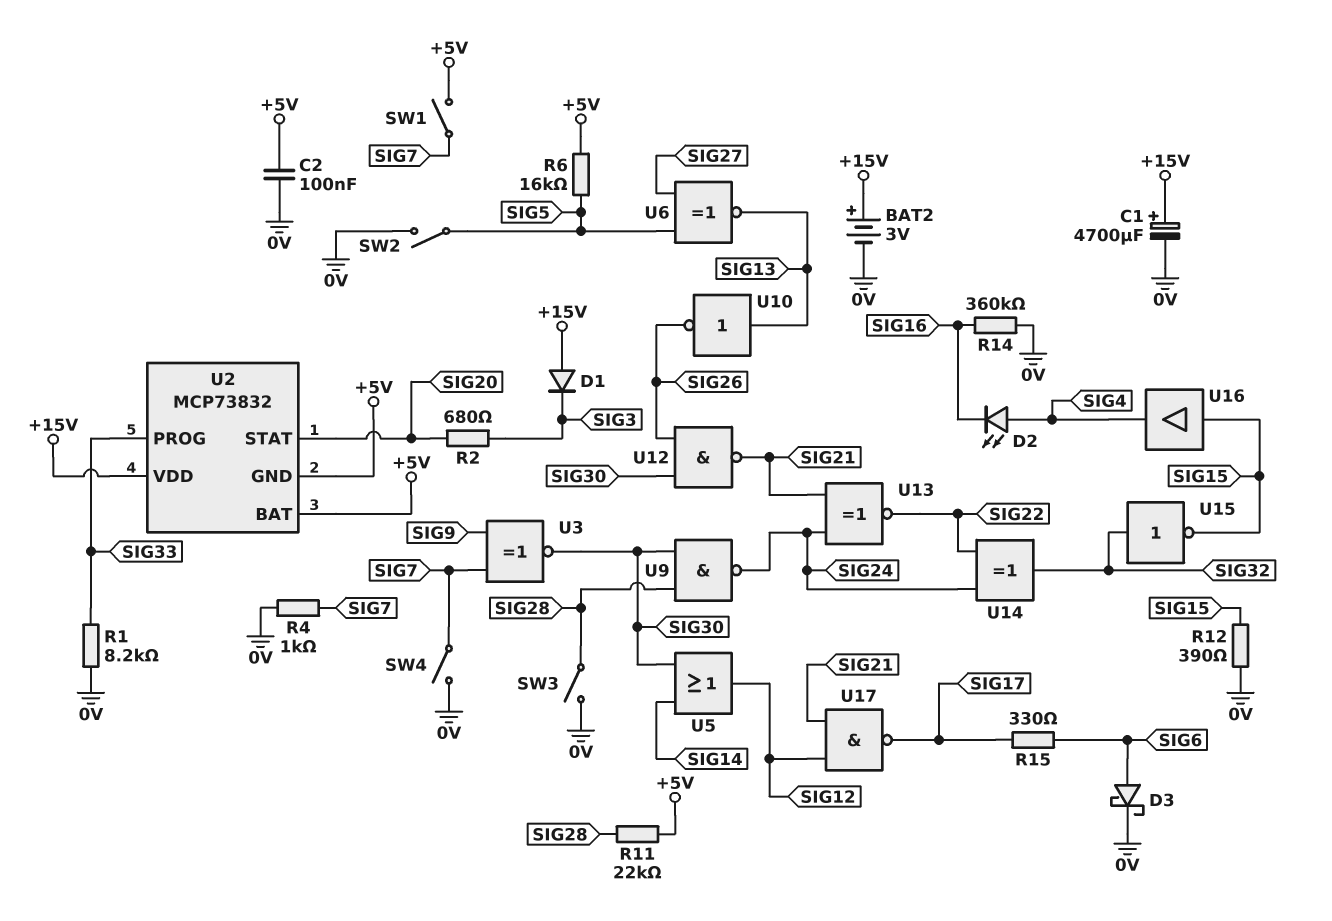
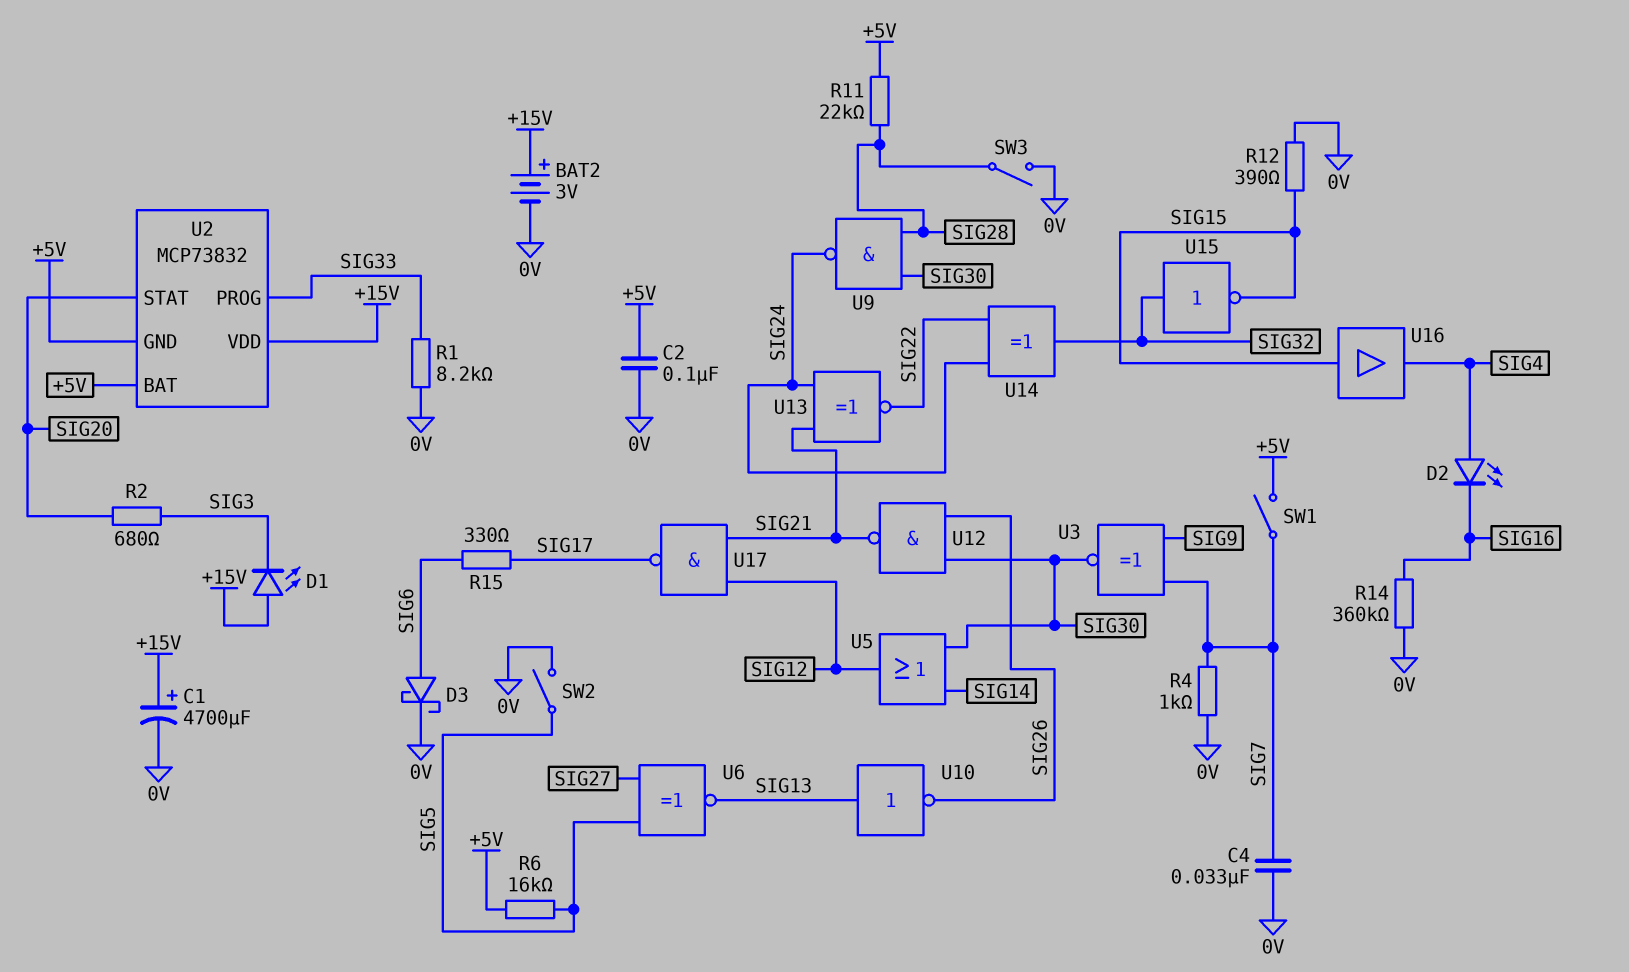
C4: none -> 33nF (0V, SIG7)
D1: diode (A +15V, K SIG3) -> LED (A +15V, K SIG3)
SW4: switch (0V, SIG7) -> none

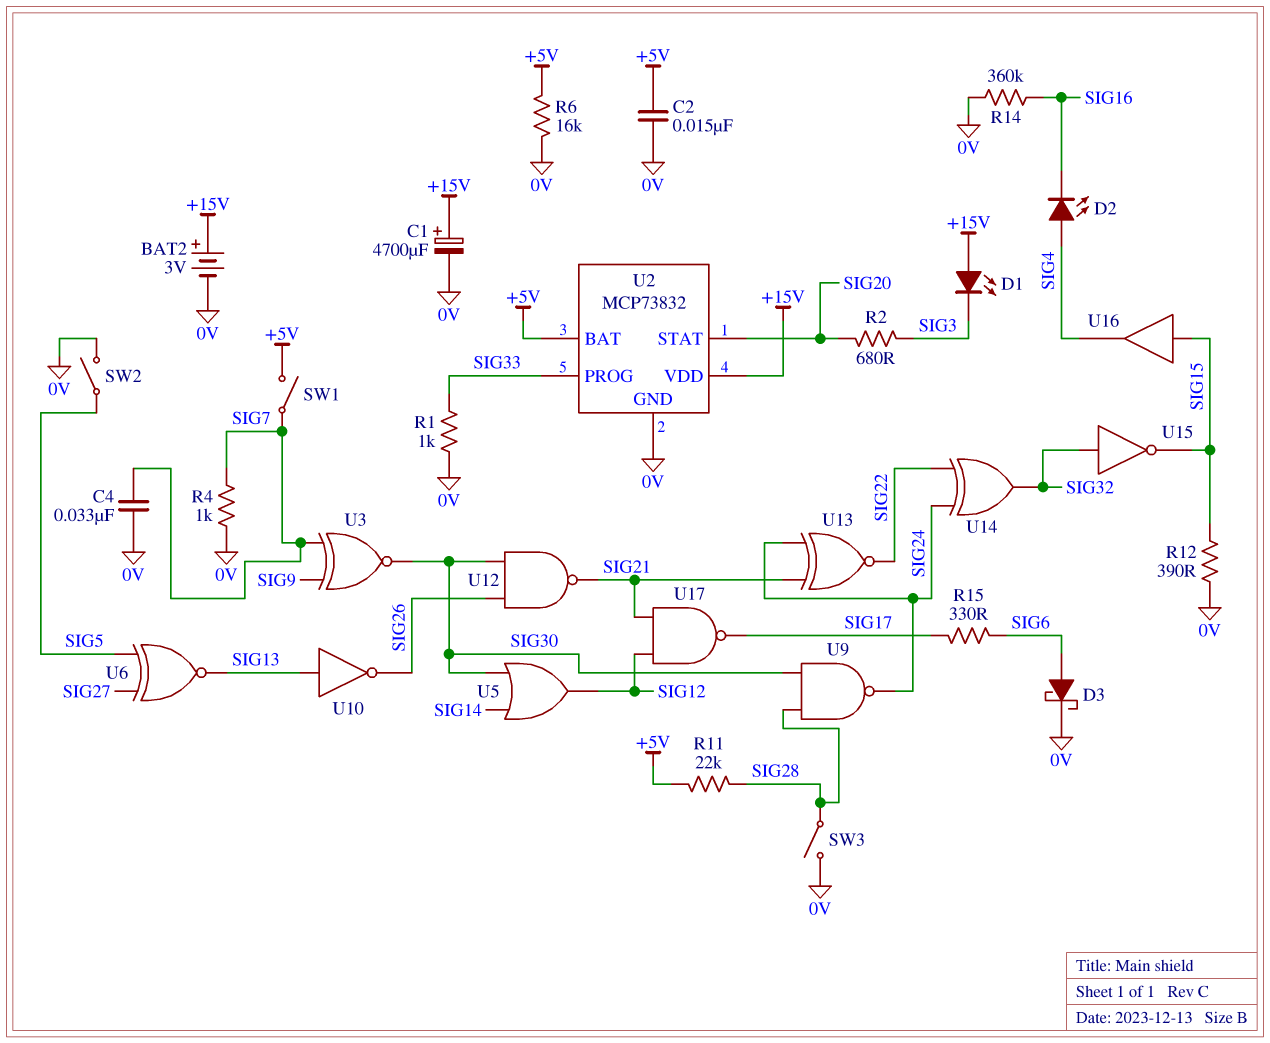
C2: 100nF (+5V, 0V) -> 15nF (+5V, 0V)
R1: 8.2k (0V, SIG33) -> 1k (0V, SIG33)
R6: 16k (+5V, SIG5) -> 16k (+5V, 0V)
U2 pin GND: +5V -> 0V

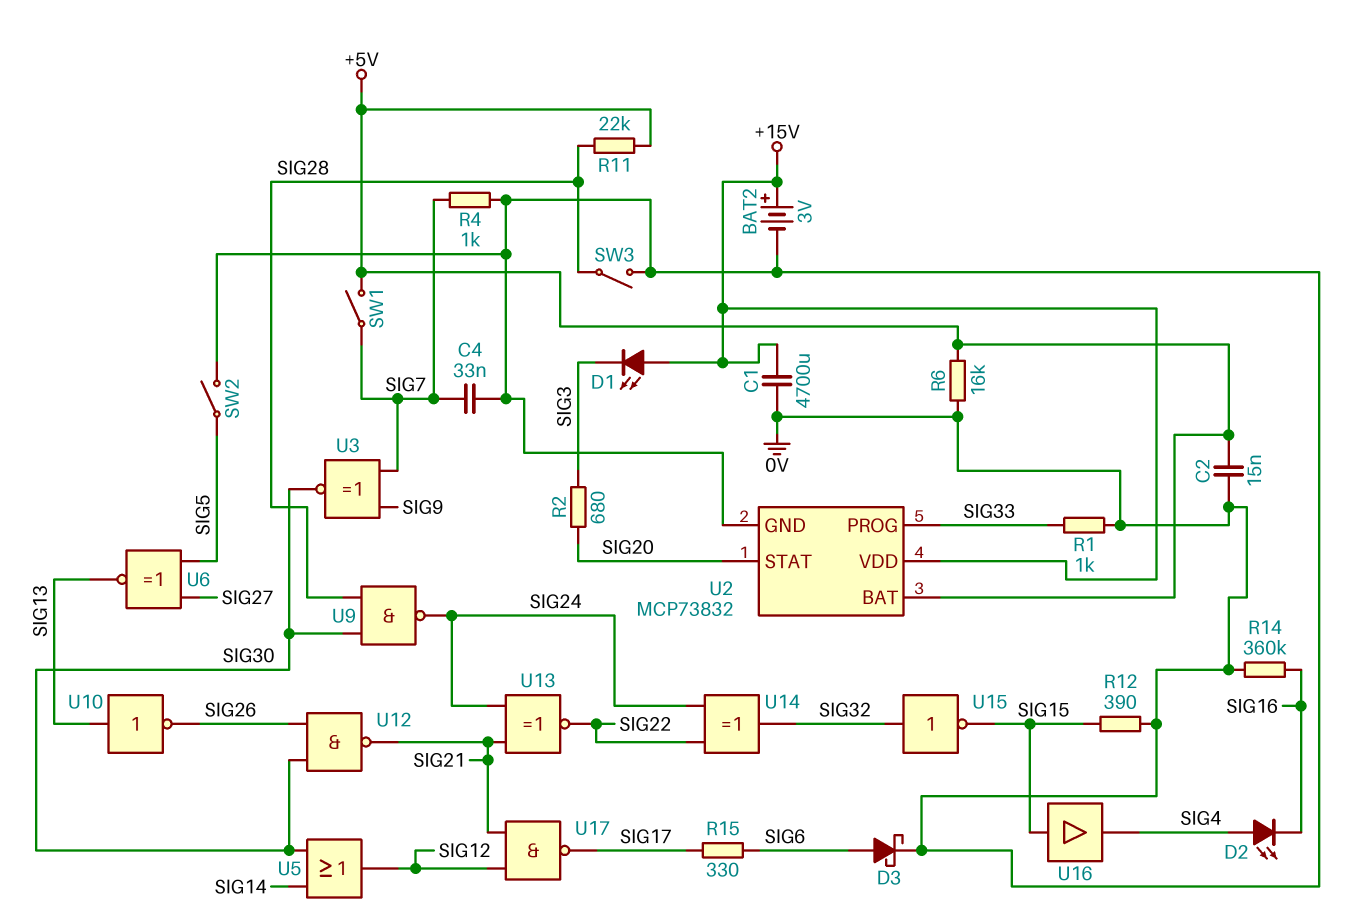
C1: 4700uF (plus +15V, minus 0V) -> 4700uF (+15V, 0V)

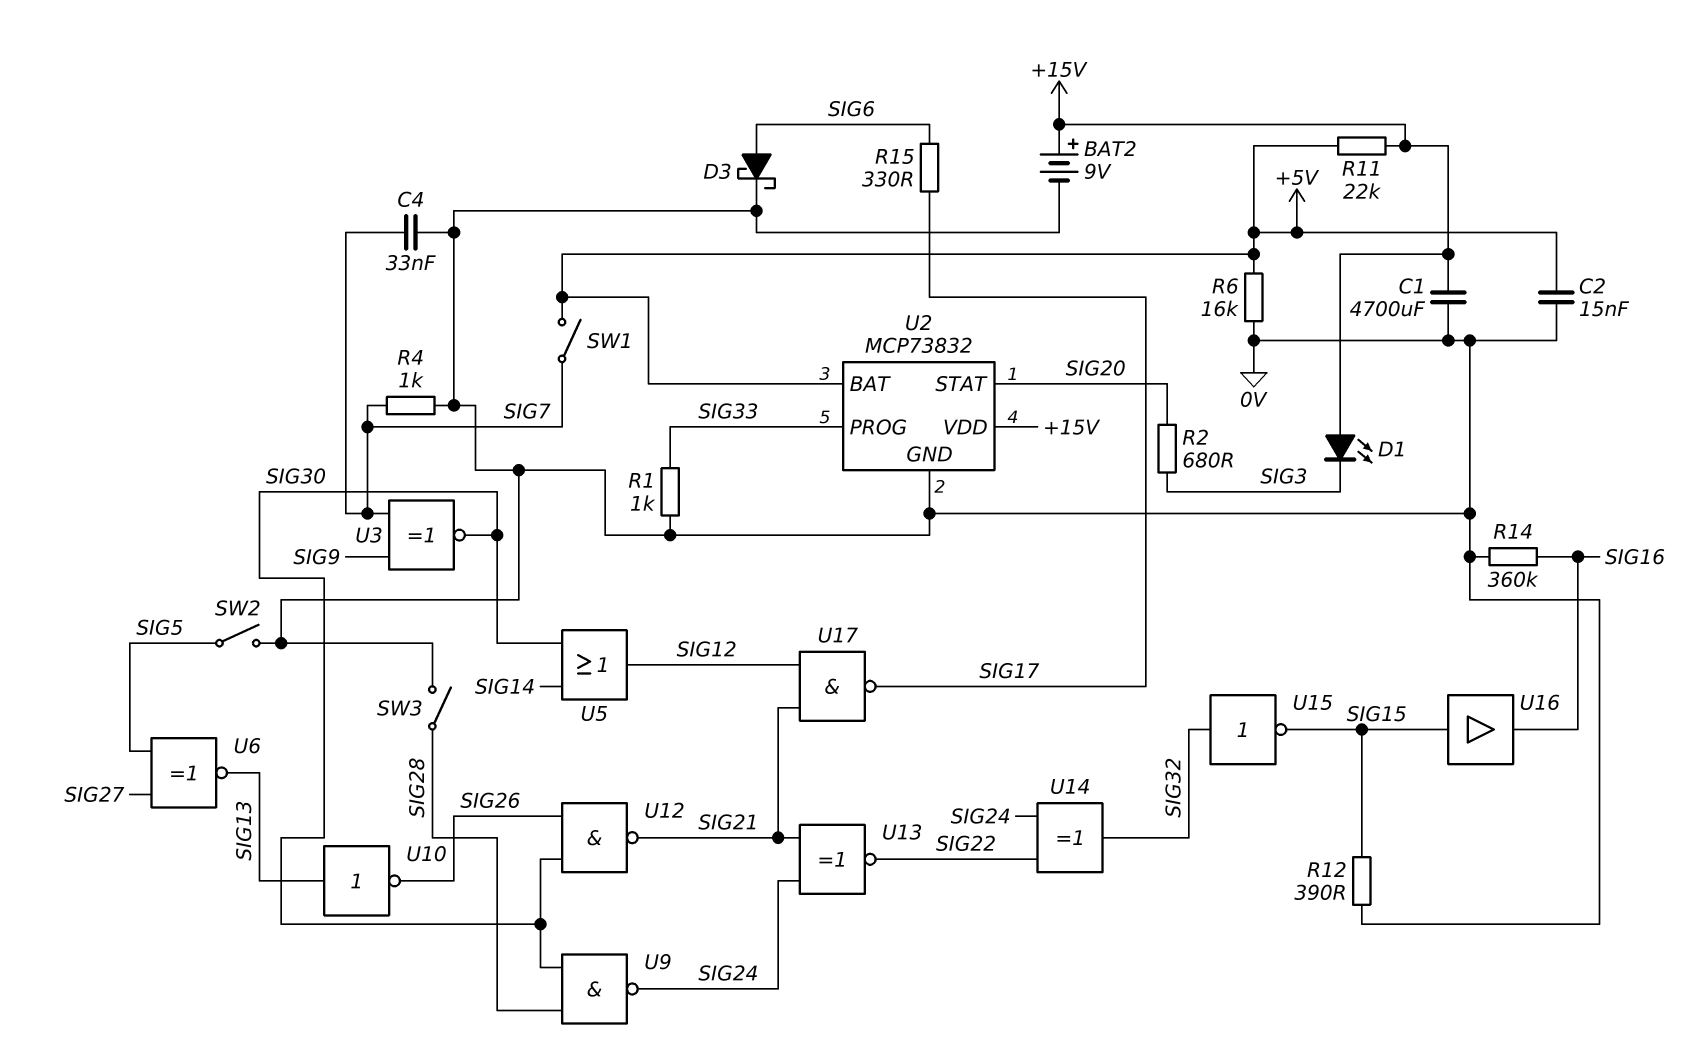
BAT2: 3V (plus +15V, minus 0V) -> 9V (plus +15V, minus 0V)
D2: LED (A SIG4, K SIG16) -> none
R11: 22k (+5V, SIG28) -> 22k (+5V, +15V)
U16: buffer (in SIG15, out SIG4) -> buffer (in SIG15, out SIG16)

